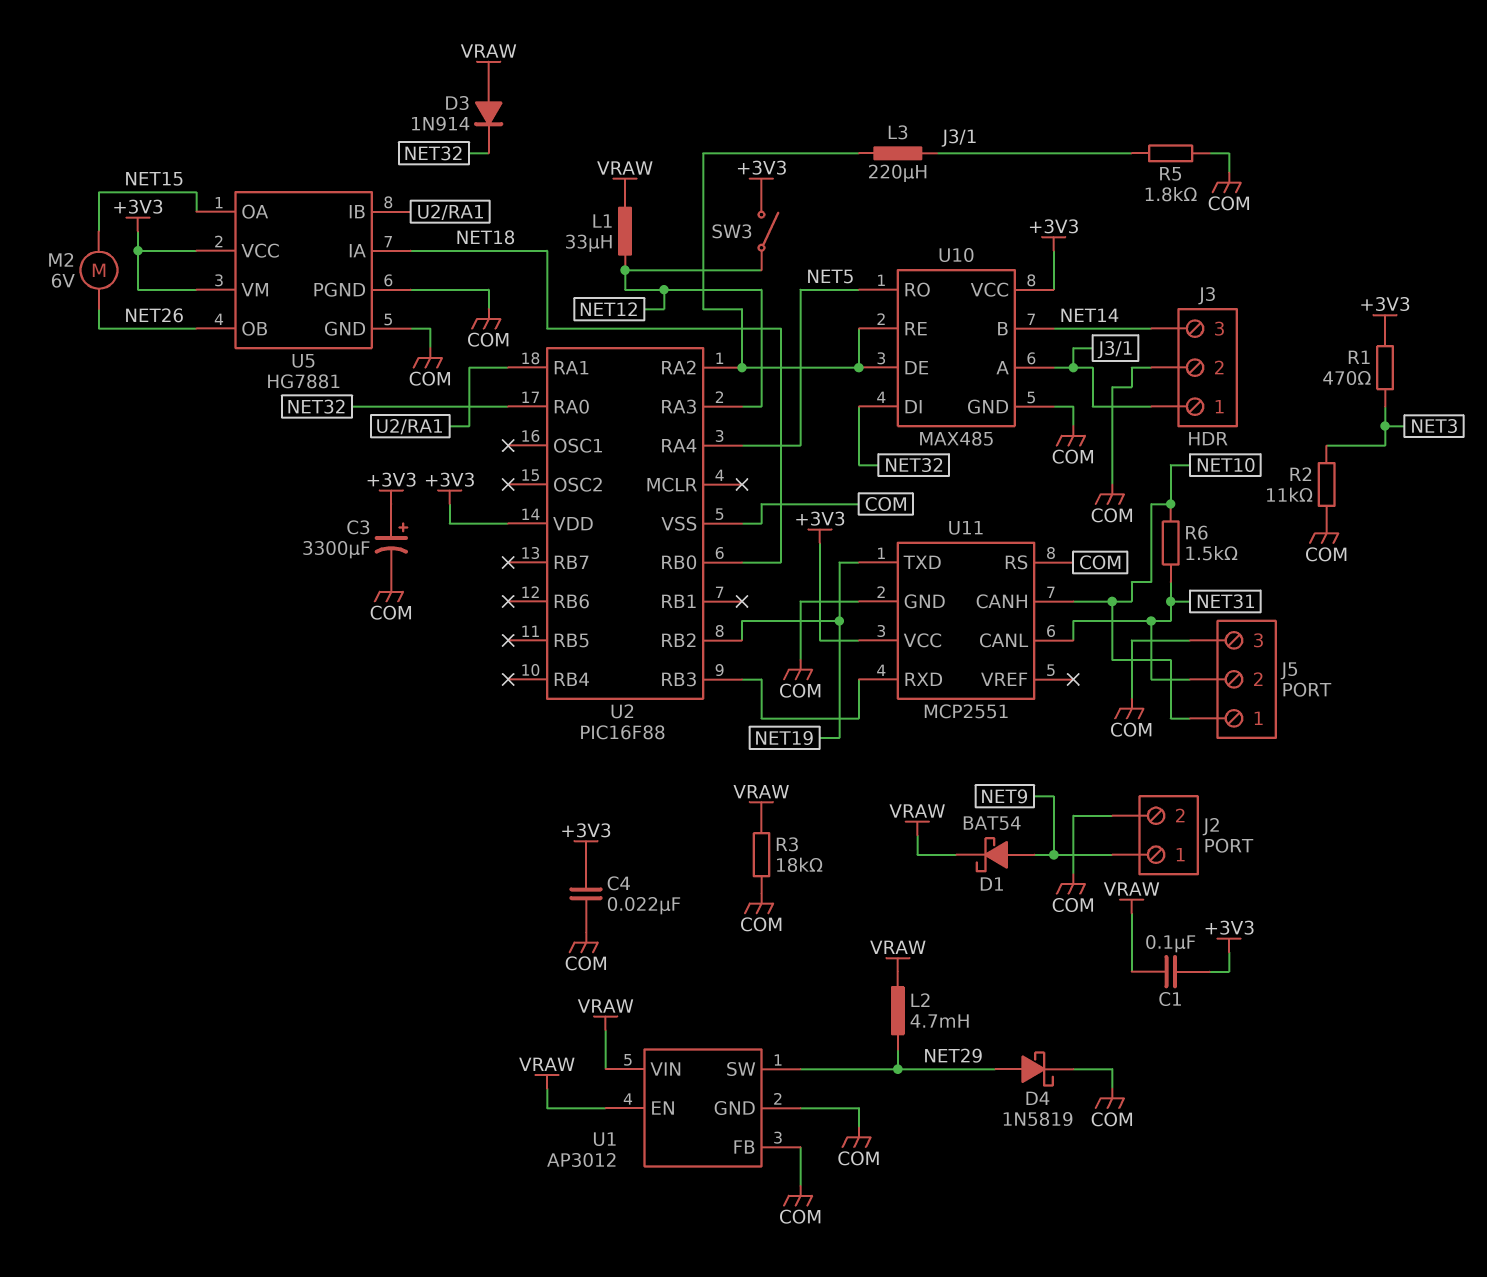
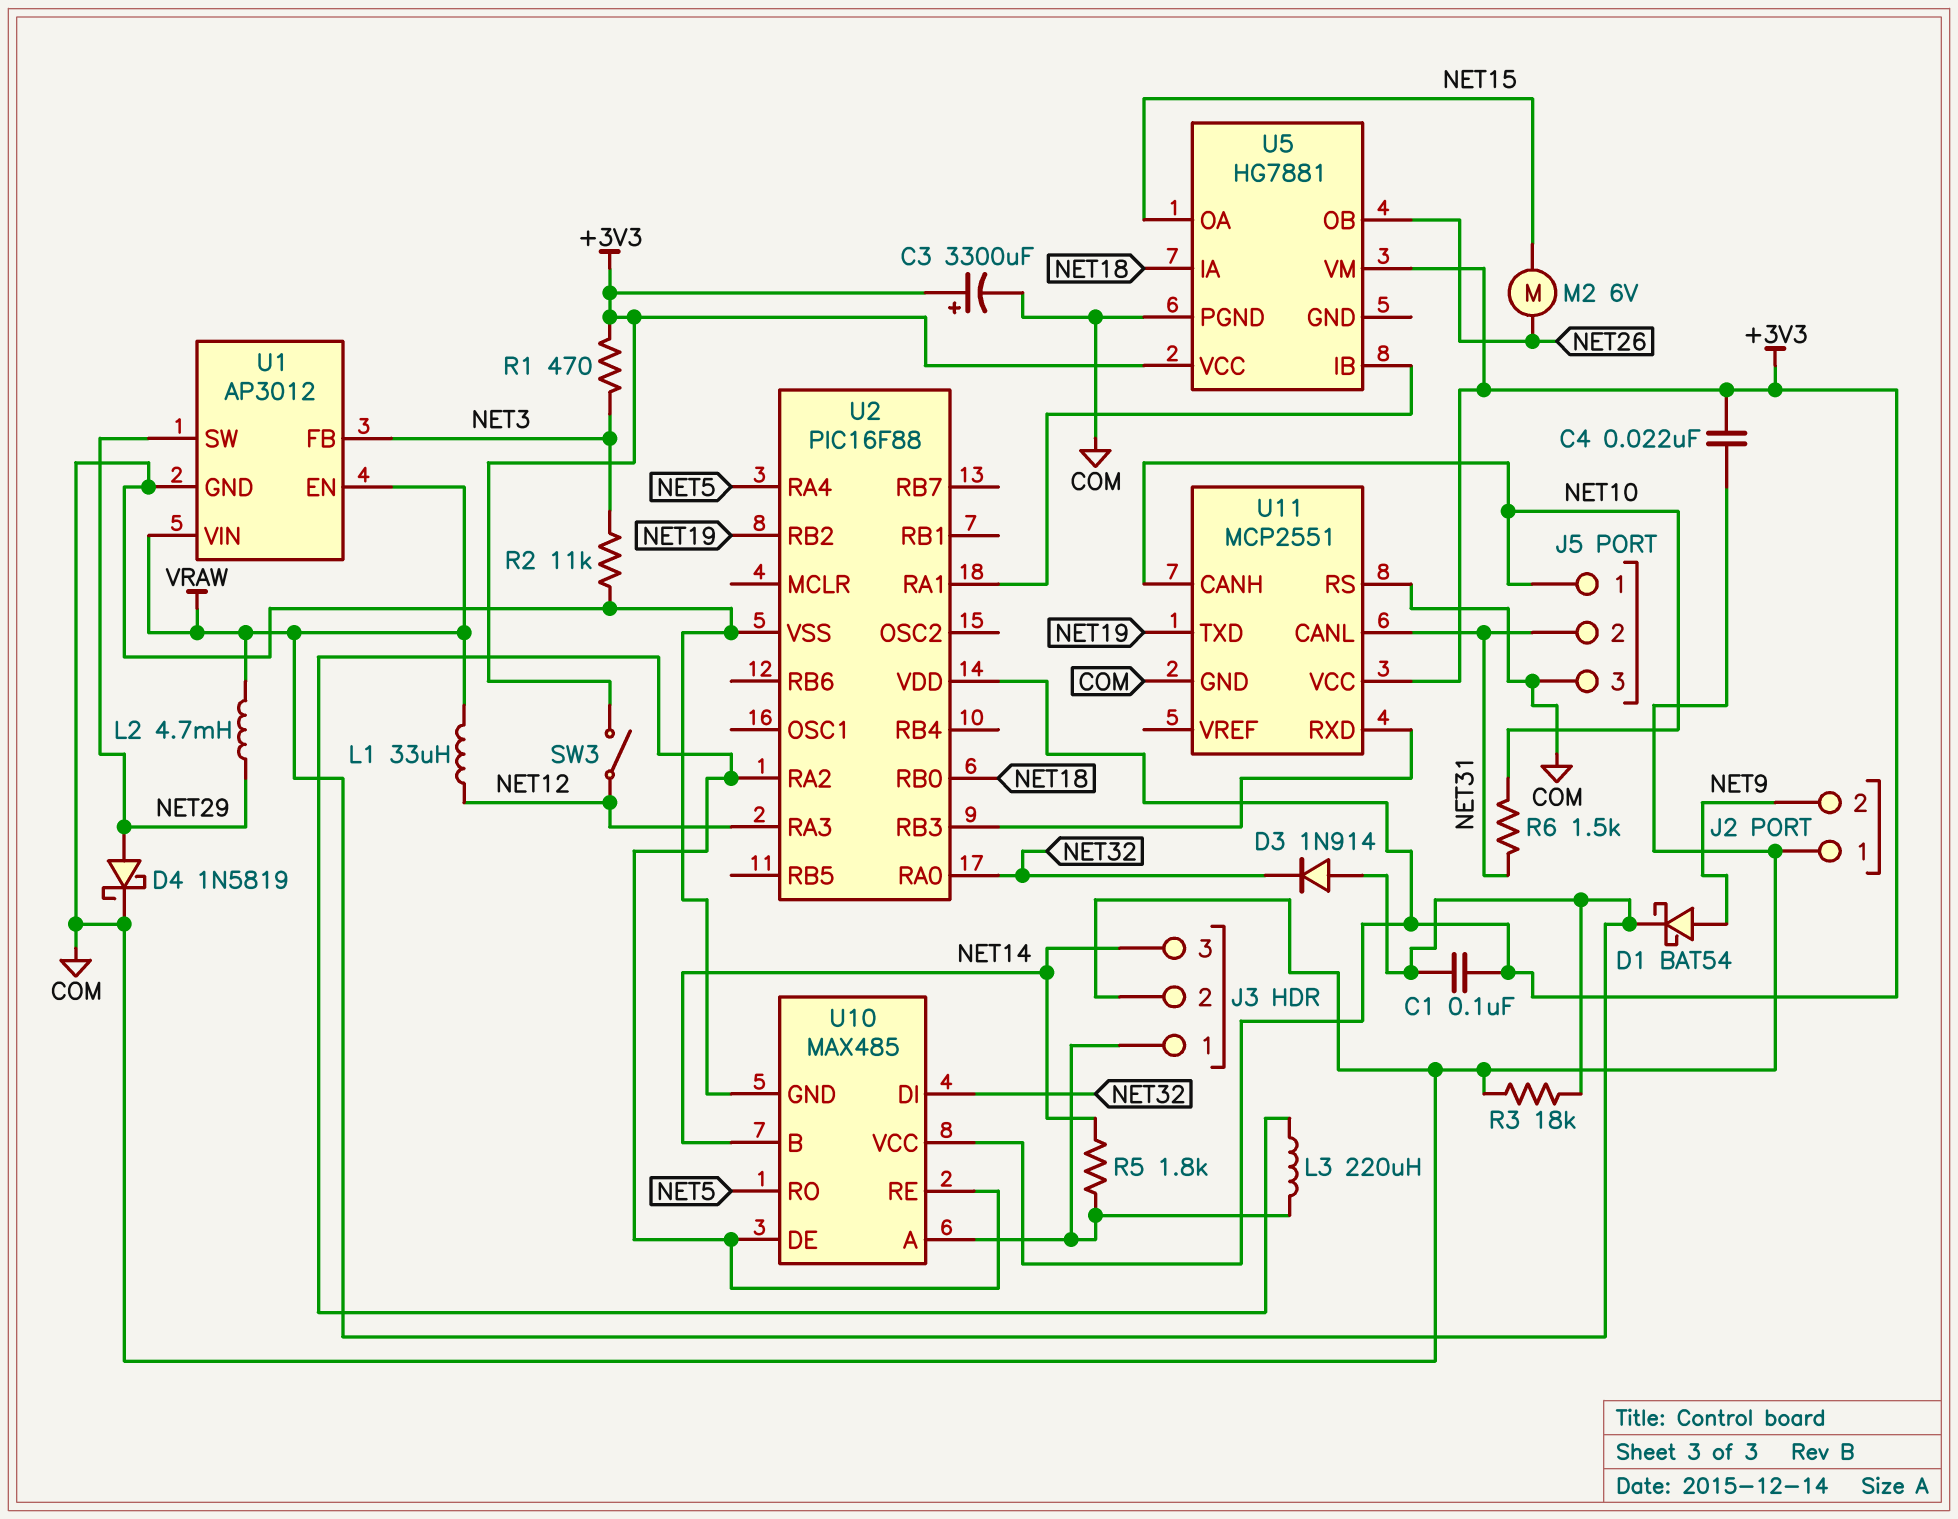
J2 pin 1: NET9 -> COM
J2 pin 2: COM -> NET9
R5: 1.8k (COM, J3/1) -> 1.8k (J3/1, NET14)
U1 pin FB: COM -> NET3
U5 pin GND: COM -> none

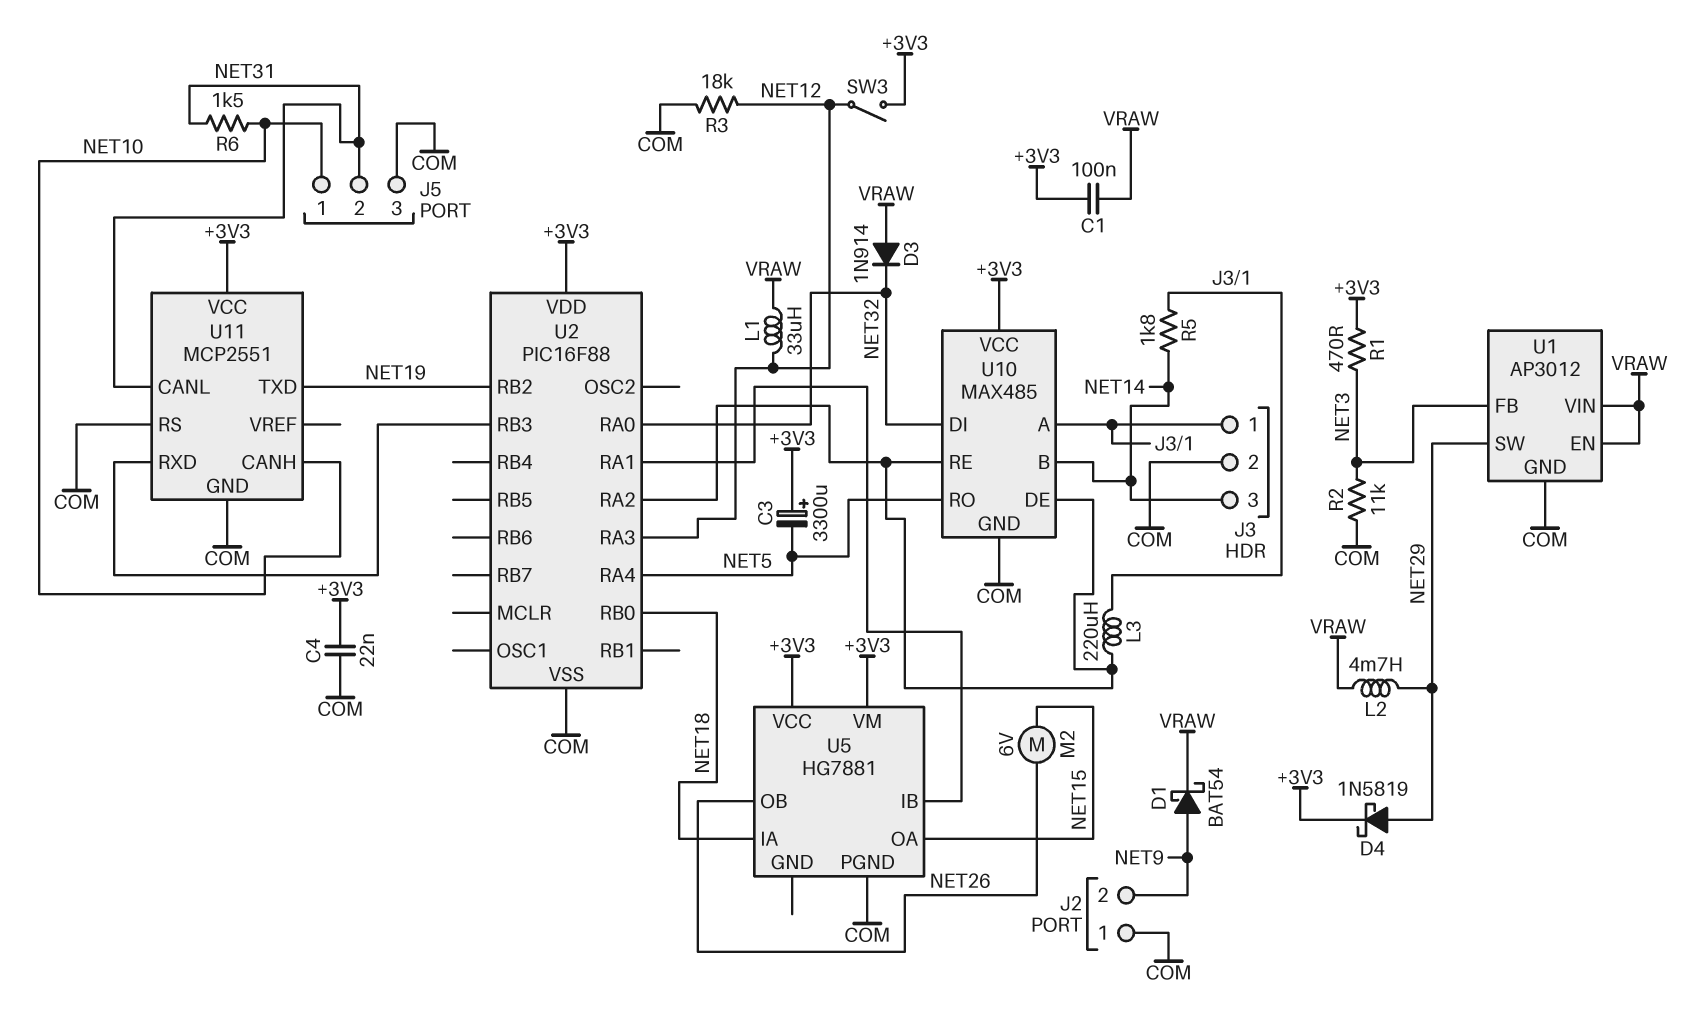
C3: 3300uF (plus +3V3, minus COM) -> 3300uF (plus +3V3, minus NET5)
D4: schottky 1N5819 (A NET29, K COM) -> schottky 1N5819 (A NET29, K +3V3)
R3: 18k (COM, VRAW) -> 18k (COM, NET12)

